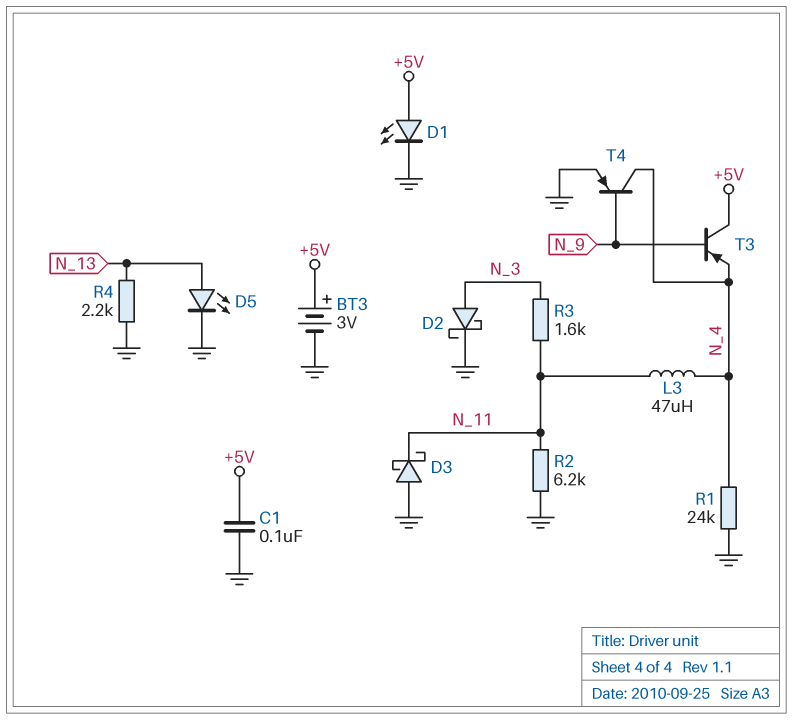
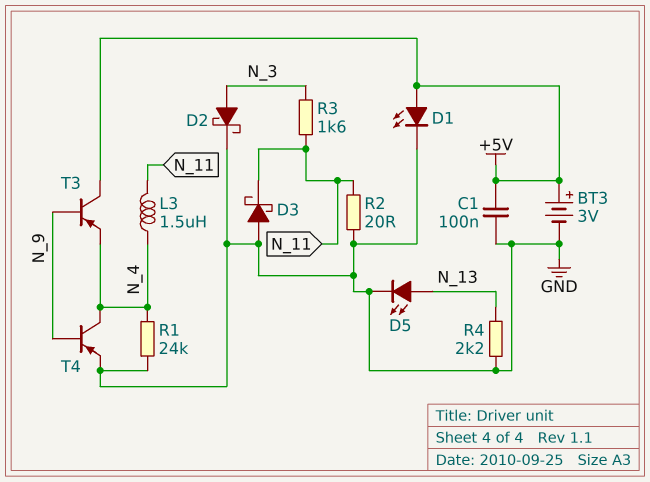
L3: 47uH (N_4, N_11) -> 1.5uH (N_4, N_11)
R2: 6.2k (GND, N_11) -> 20 (GND, N_11)

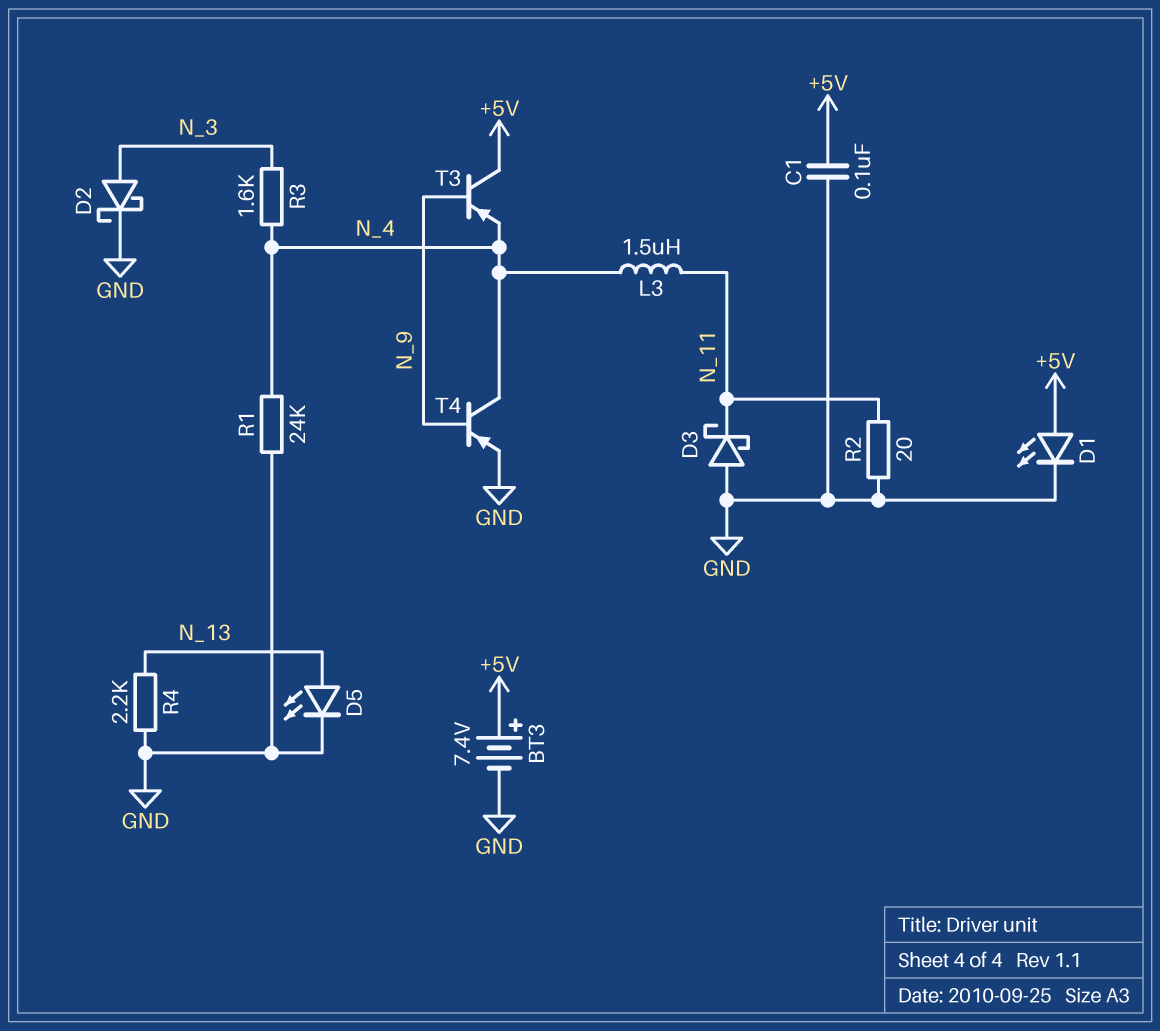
BT3: 3V (plus +5V, minus GND) -> 7.4V (plus +5V, minus GND)
R3: 1.6k (N_3, N_11) -> 1.6k (N_3, N_4)

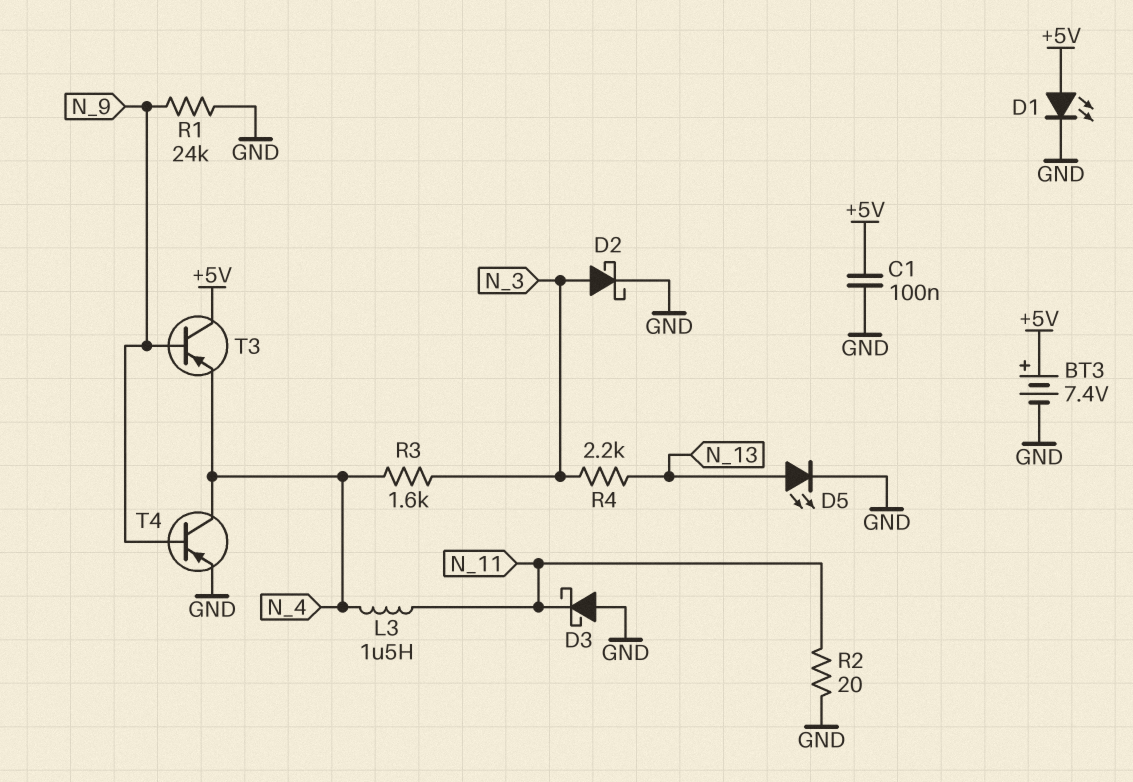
R1: 24k (GND, N_4) -> 24k (GND, N_9)
R4: 2.2k (GND, N_13) -> 2.2k (N_3, N_13)

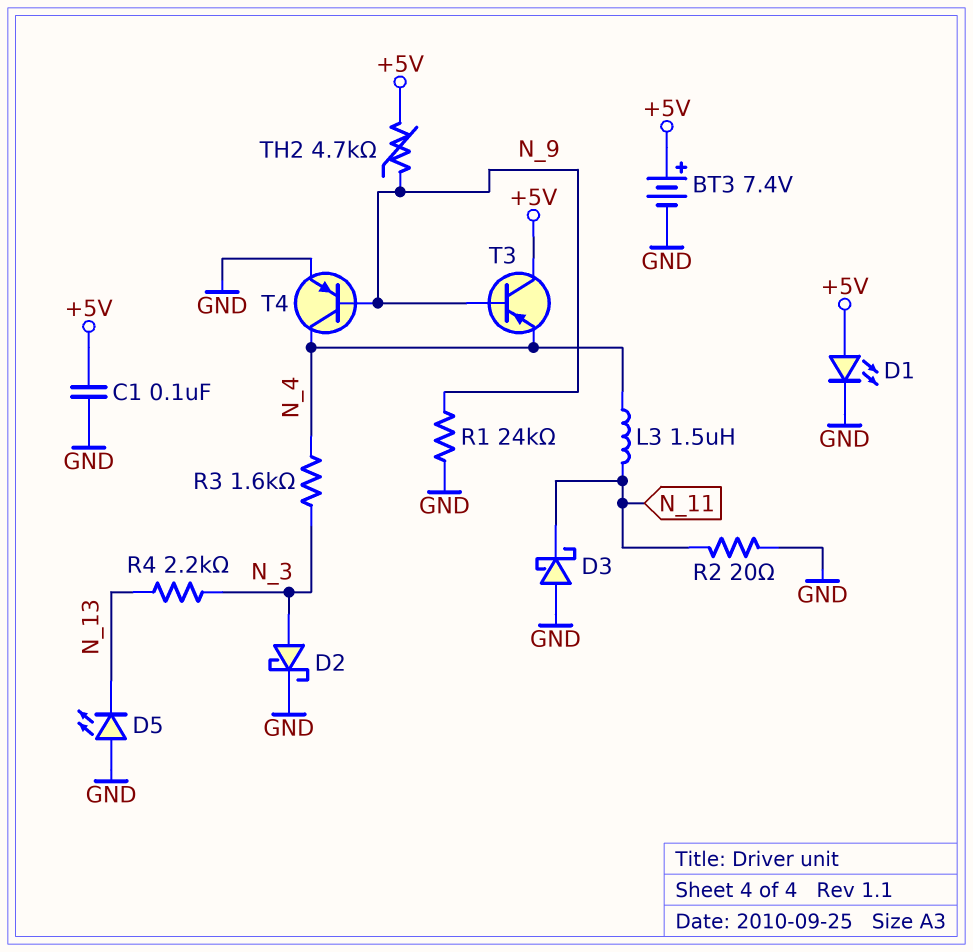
D5: LED (A N_13, K GND) -> LED (A GND, K N_13)
TH2: none -> 4.7k (+5V, N_9)

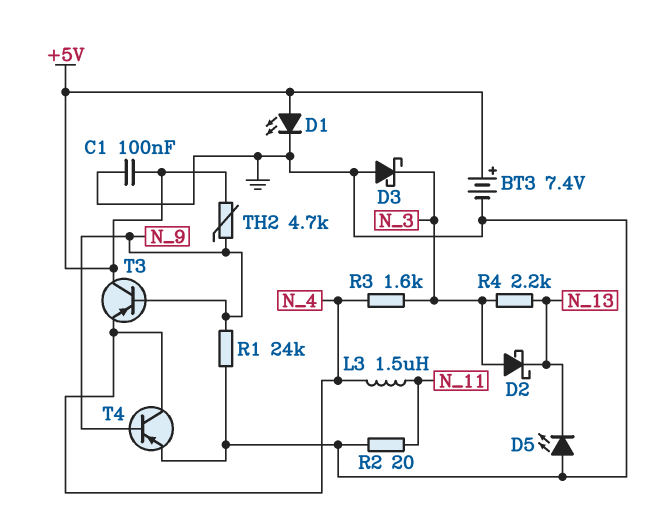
D2: schottky (A N_3, K GND) -> schottky (A N_3, K N_13)
D3: schottky (A GND, K N_11) -> schottky (A GND, K N_3)

